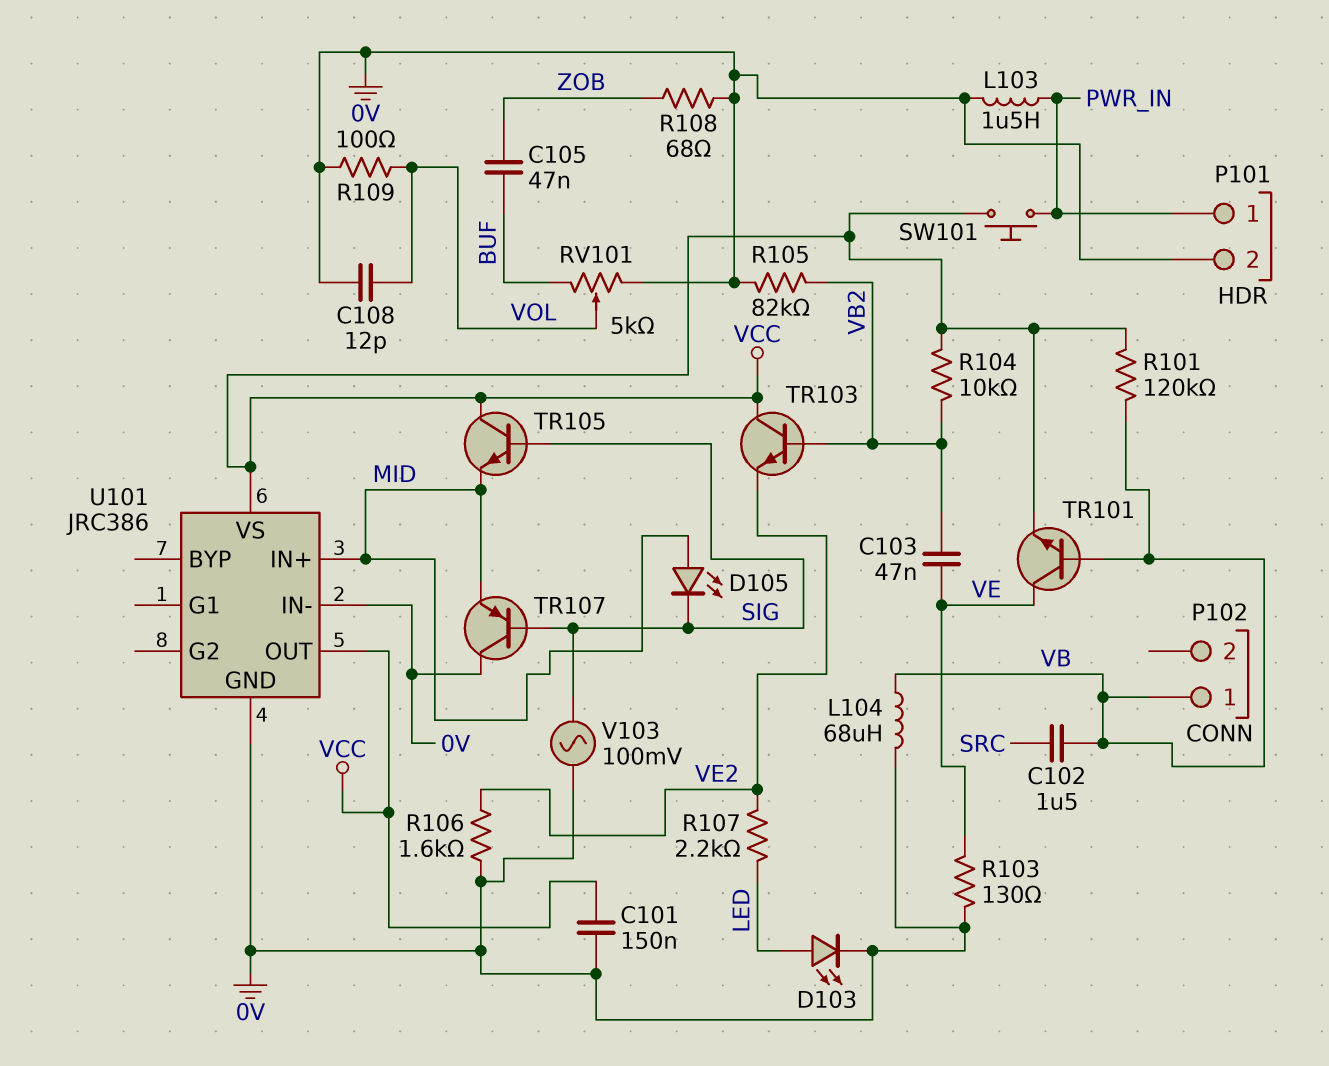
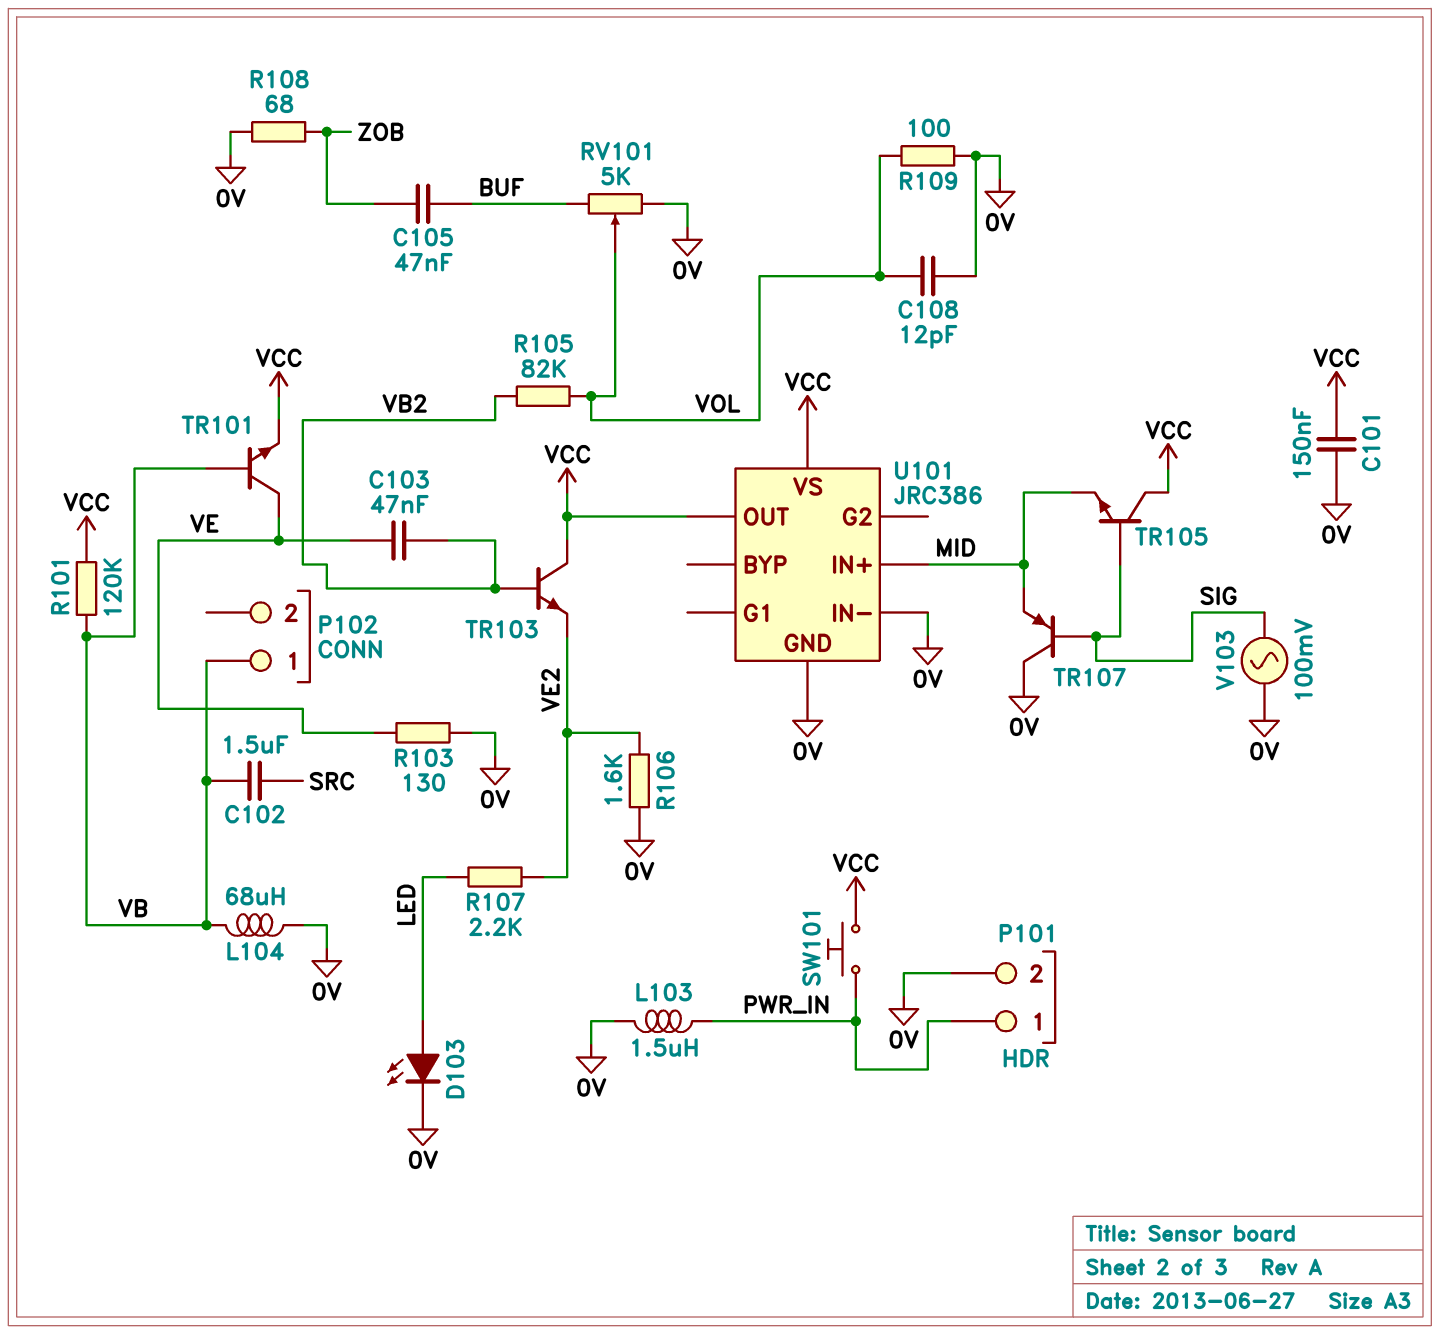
D105: LED (A MID, K SIG) -> none
R104: 10k (VB2, VCC) -> none
R105: 82k (0V, VB2) -> 82k (VB2, VOL)

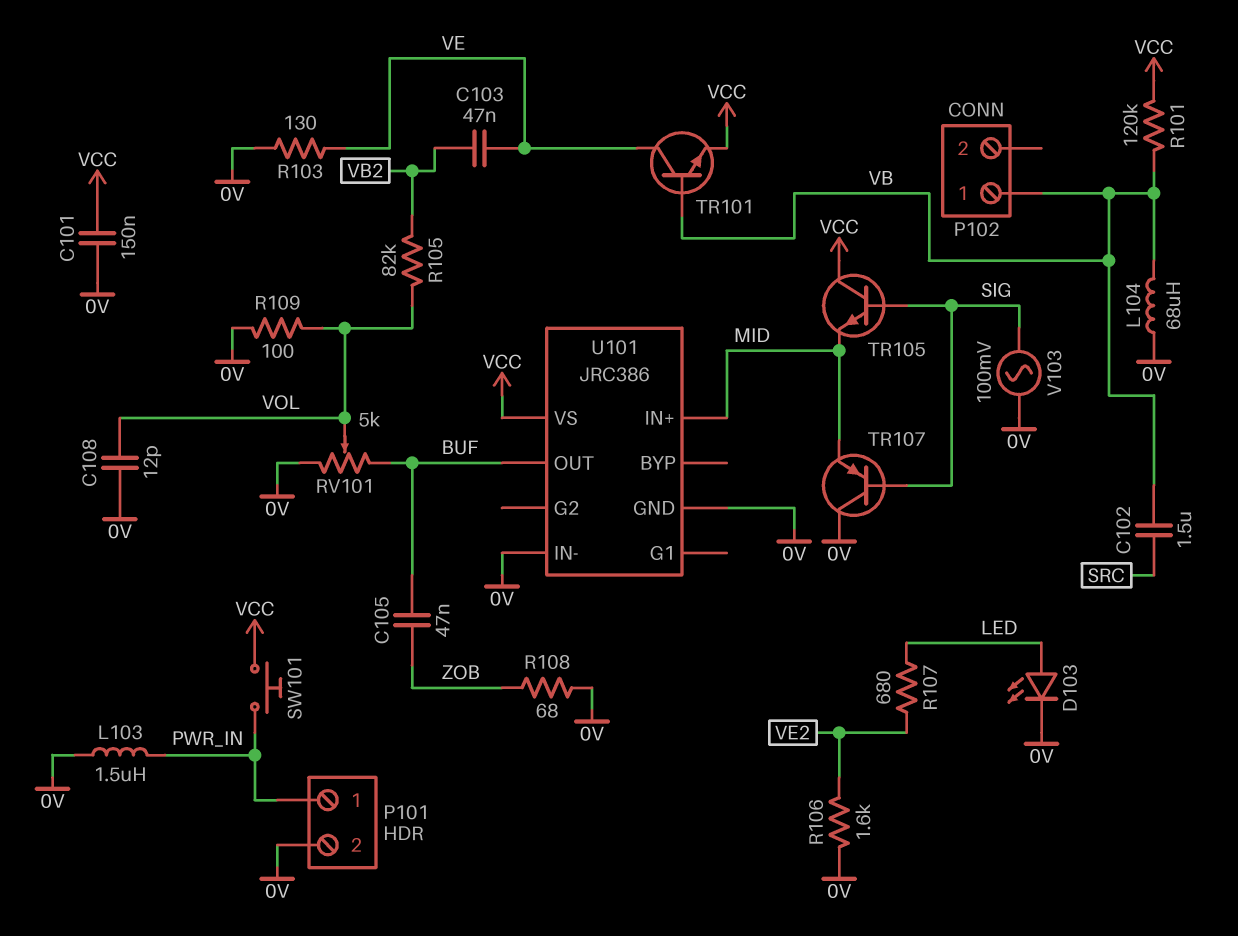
R107: 2.2k (LED, VE2) -> 680 (LED, VE2)
TR103: NPN (B VB2, C VCC, E VE2) -> none
U101 pin OUT: VCC -> BUF

